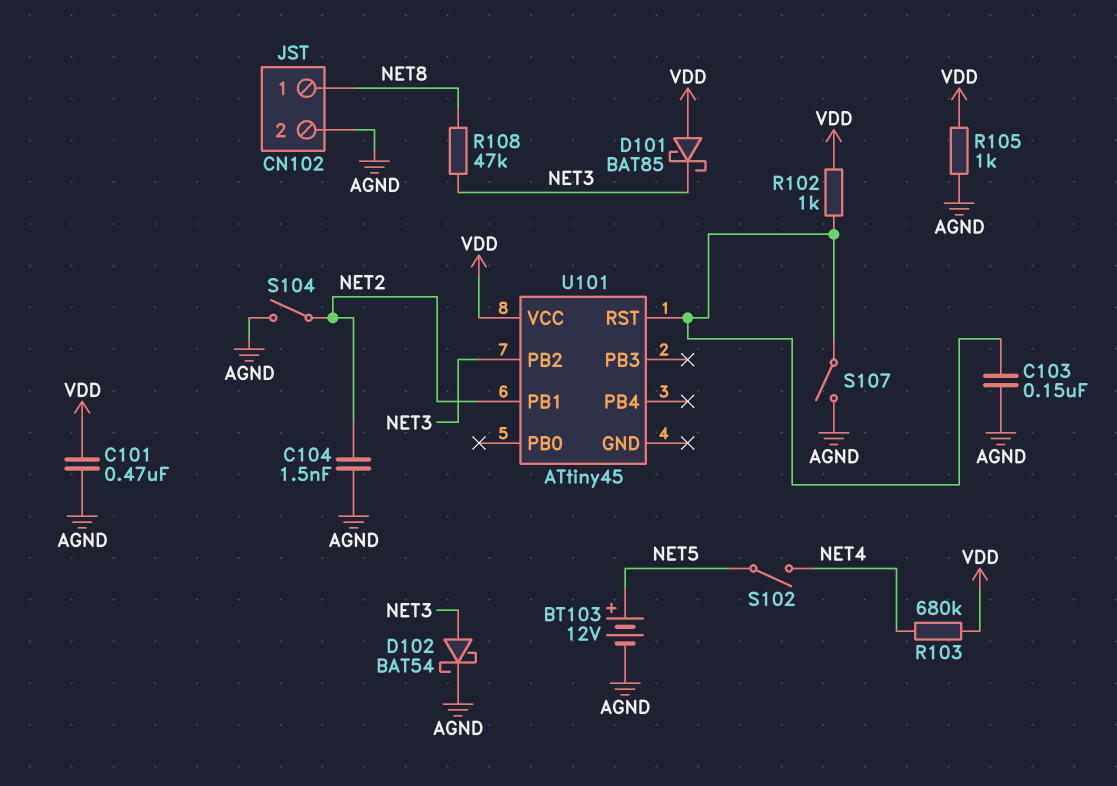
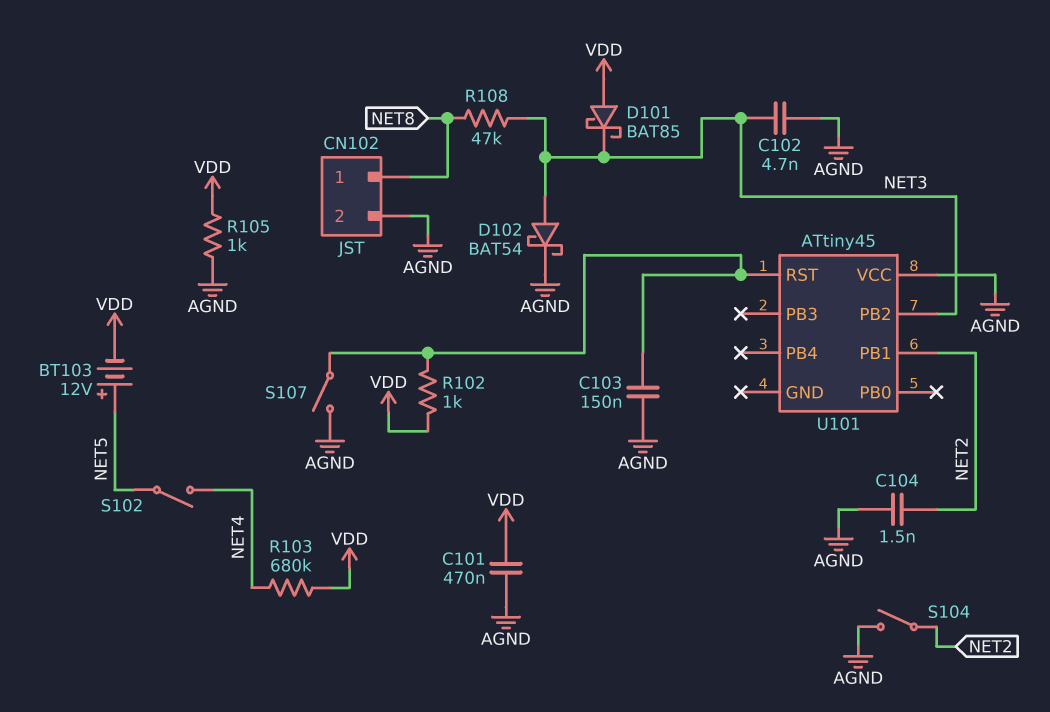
BT103: 12V (plus NET5, minus AGND) -> 12V (plus NET5, minus VDD)
C102: none -> 4.7nF (AGND, NET3)
U101 pin VCC: VDD -> AGND

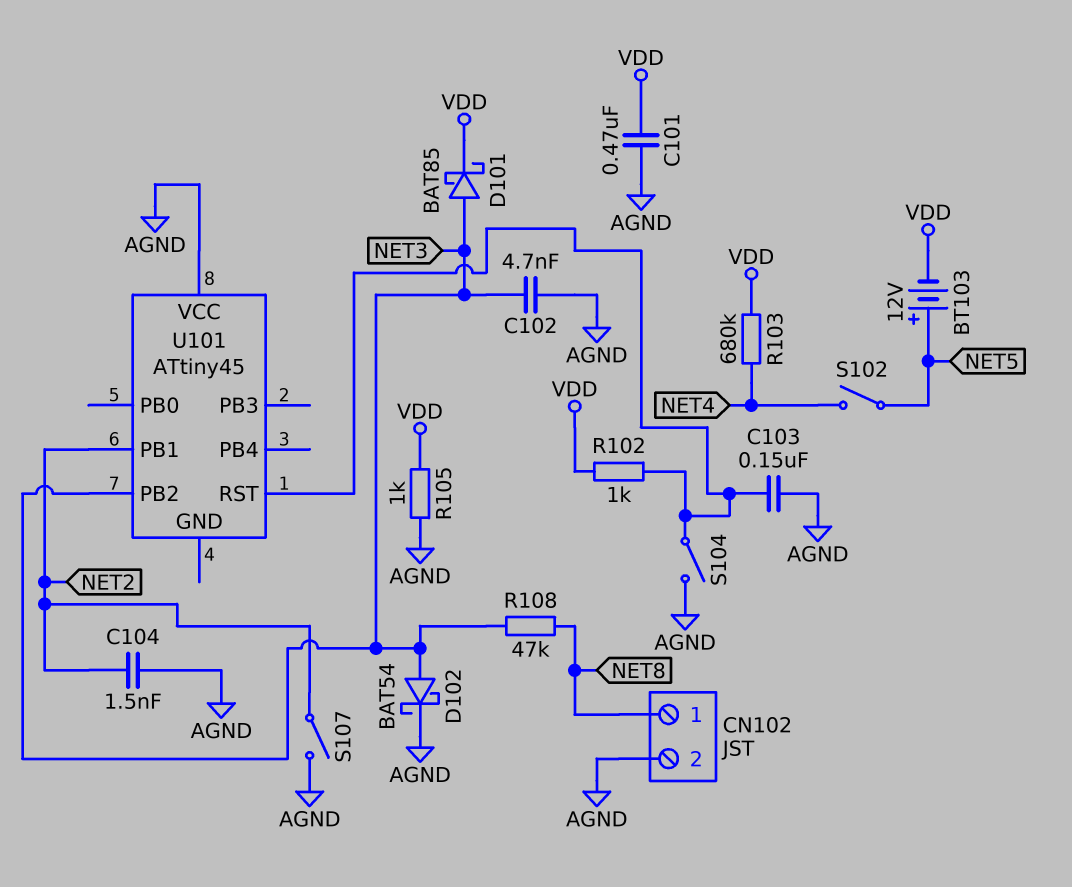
D101: schottky BAT85 (A VDD, K NET3) -> schottky BAT85 (A NET3, K VDD)
S104: switch (AGND, NET2) -> switch (AGND, U101/RST)
S107: switch (AGND, U101/RST) -> switch (AGND, NET2)

